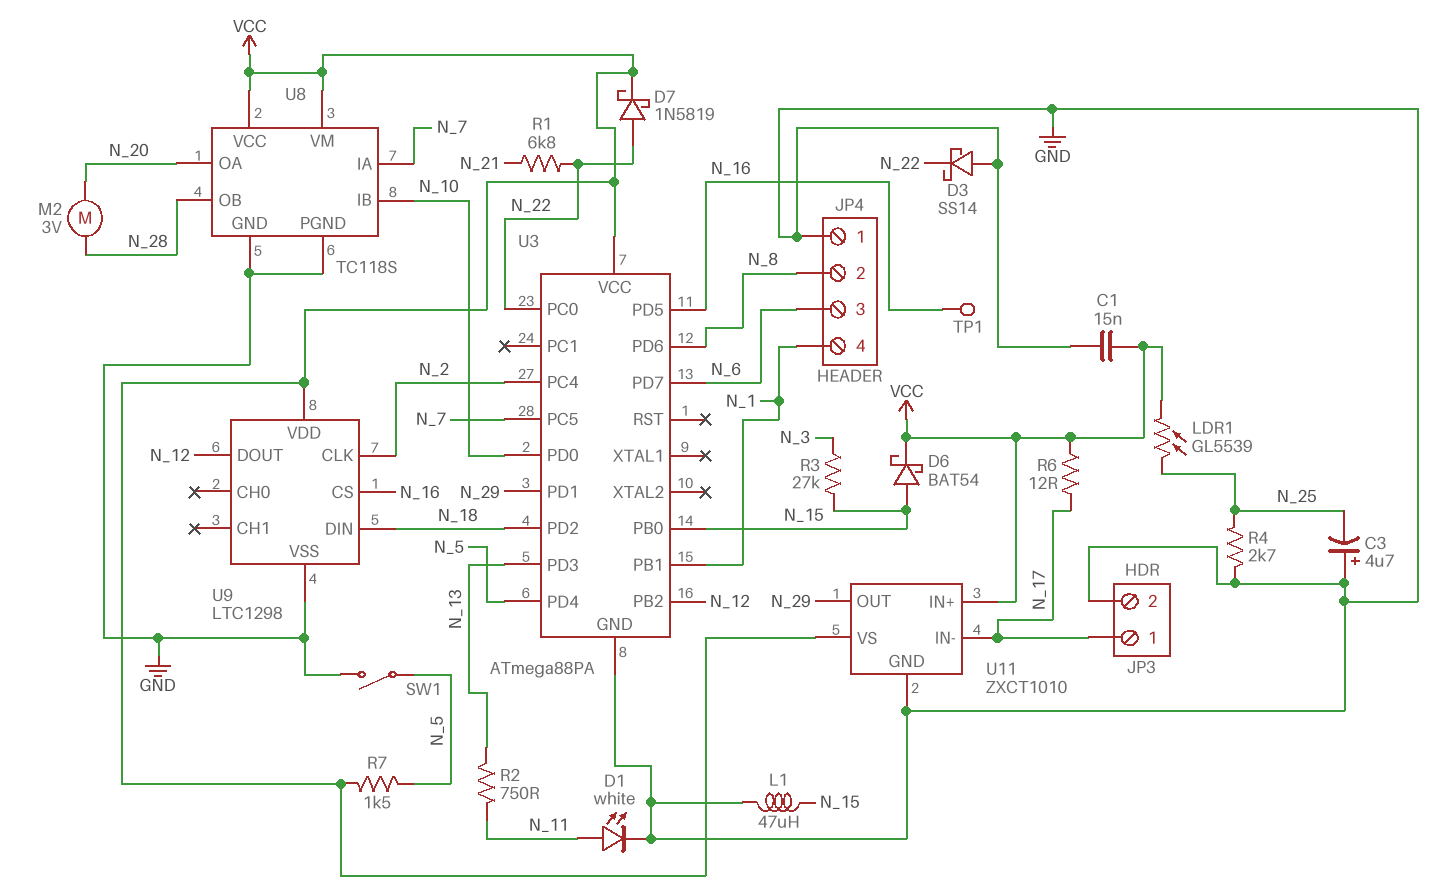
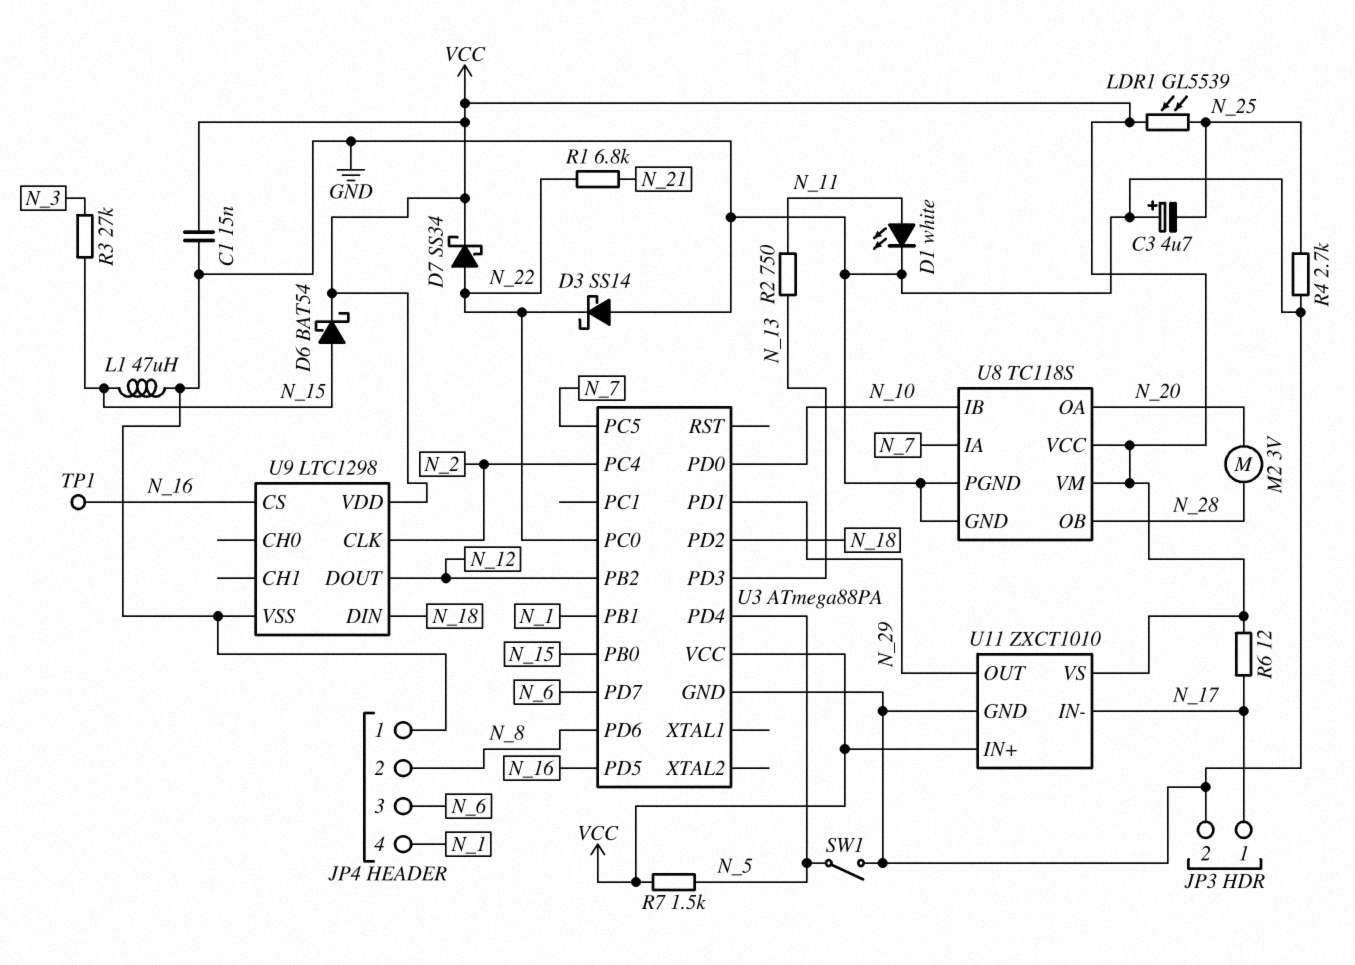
D7: schottky 1N5819 (A N_22, K VCC) -> schottky SS34 (A N_22, K VCC)

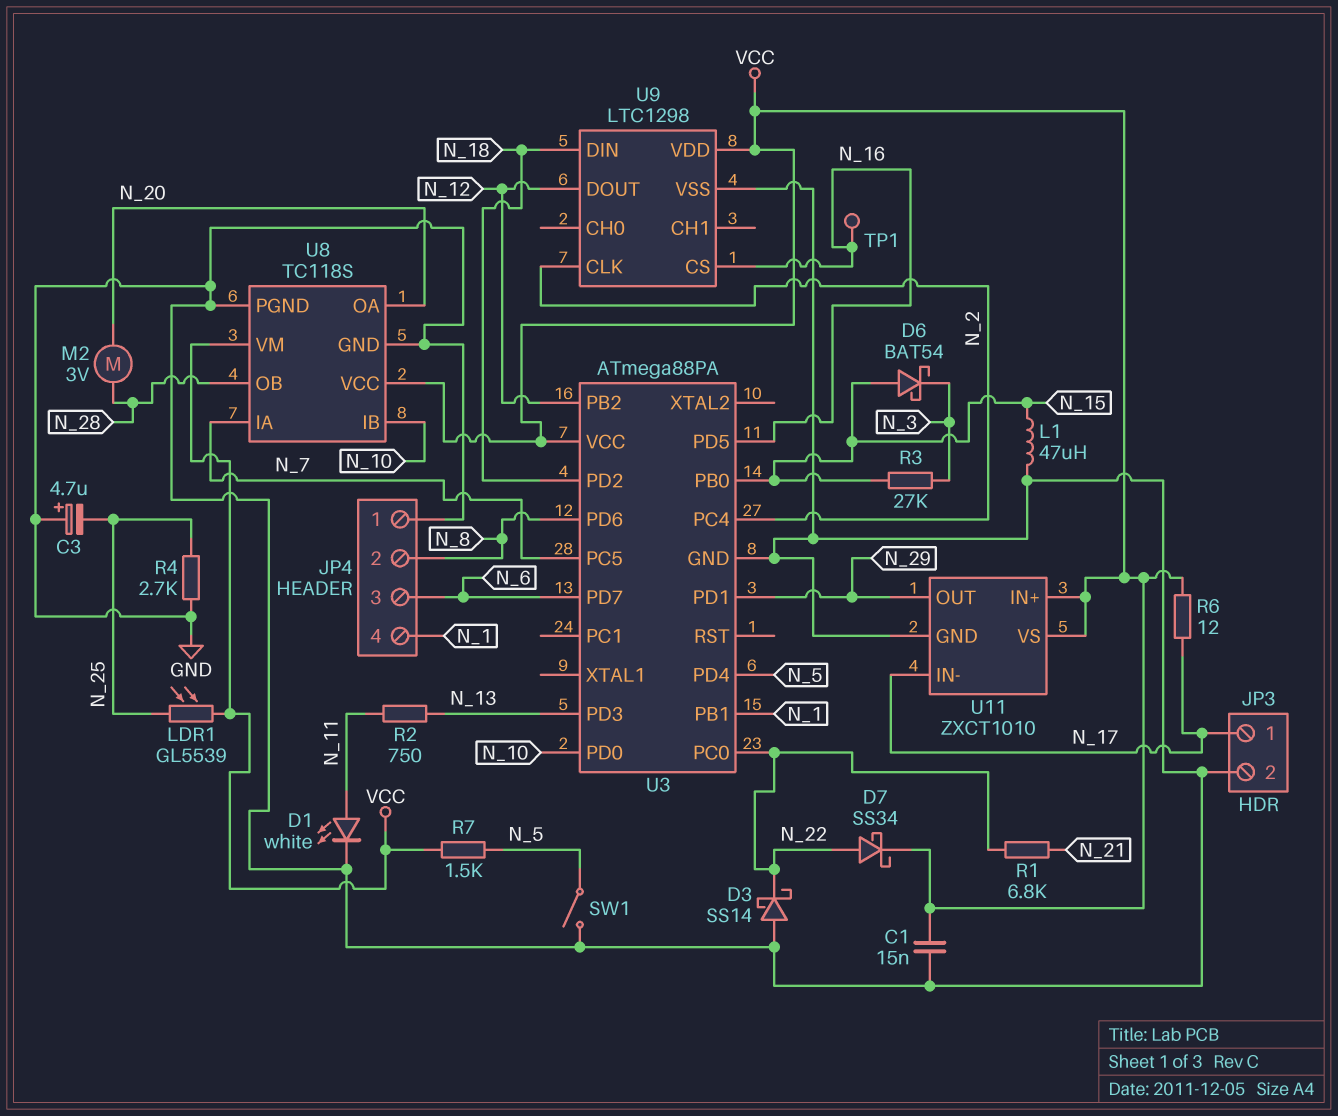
D6: schottky BAT54 (A N_15, K VCC) -> schottky BAT54 (A N_15, K N_3)

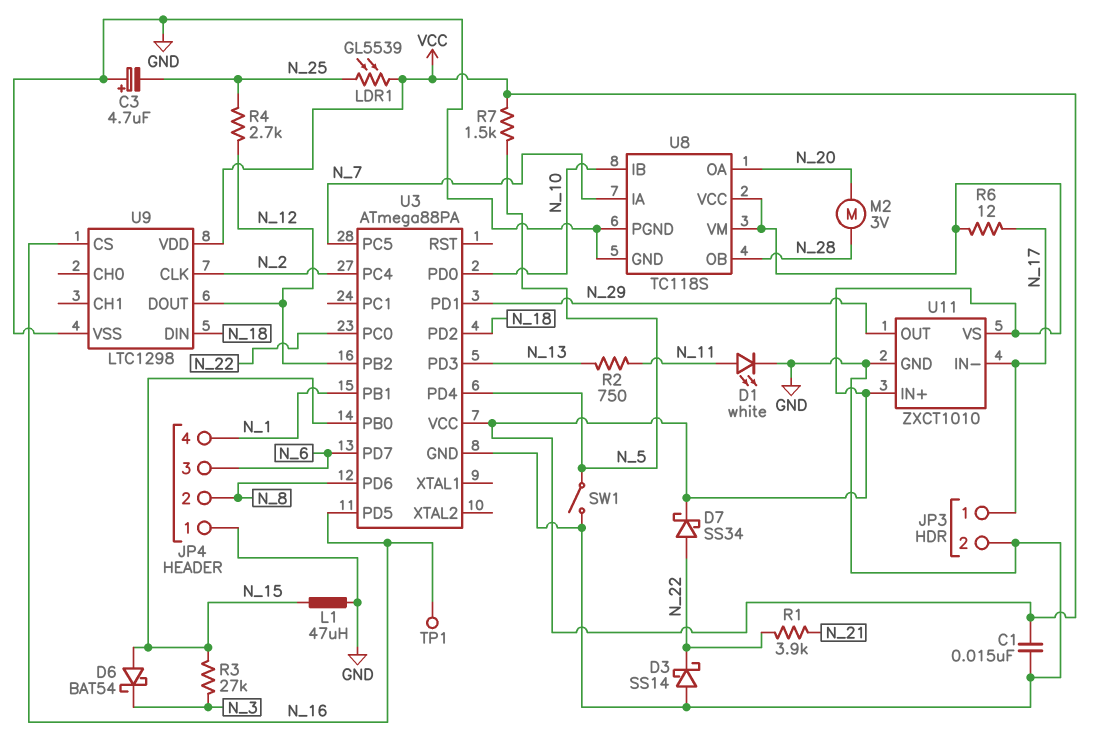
R1: 6.8k (N_21, N_22) -> 3.9k (N_21, N_22)
R4: 2.7k (GND, N_25) -> 2.7k (N_12, N_25)

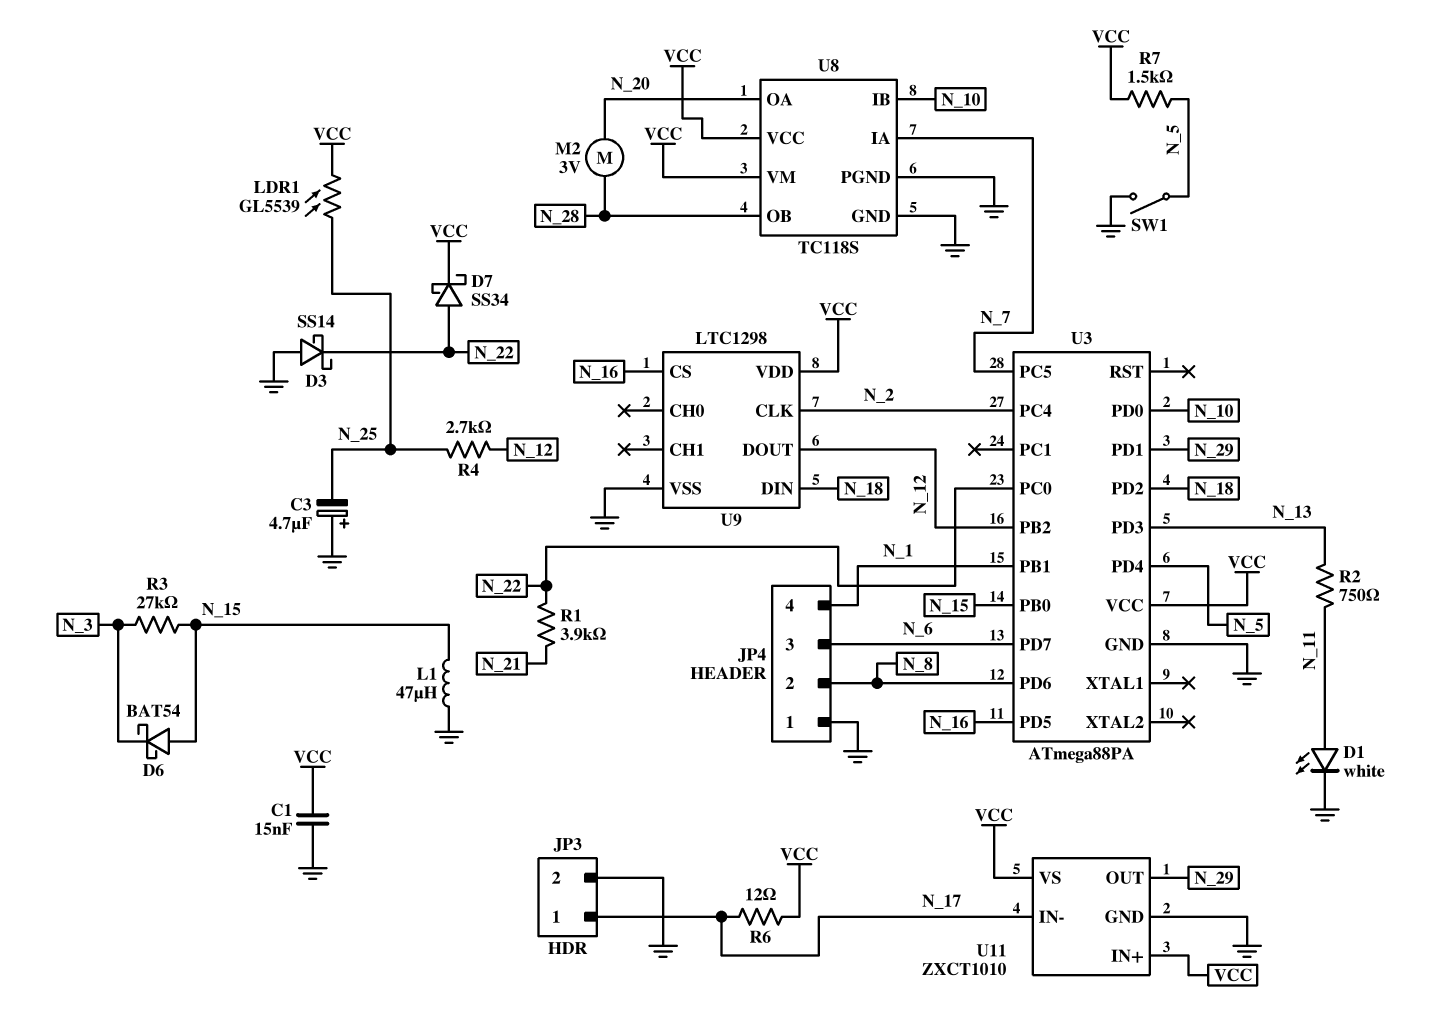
TP1: test point (N_16) -> none

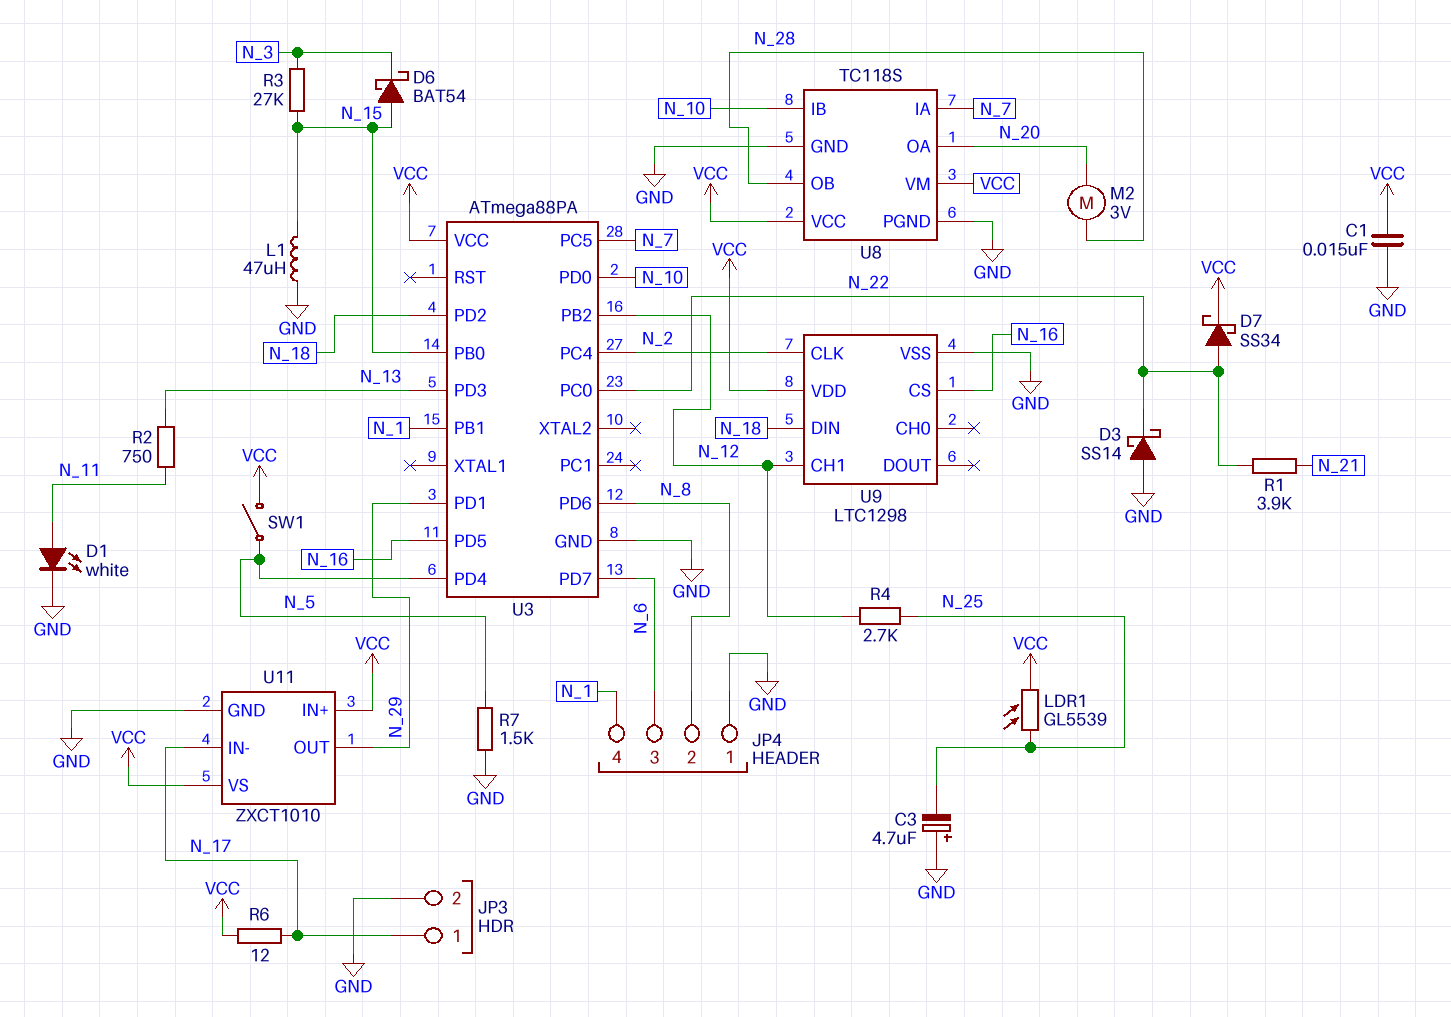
R7: 1.5k (N_5, VCC) -> 1.5k (GND, N_5)
SW1: switch (GND, N_5) -> switch (N_5, VCC)
U9 pin CH1: none -> N_12
U9 pin DOUT: N_12 -> none

